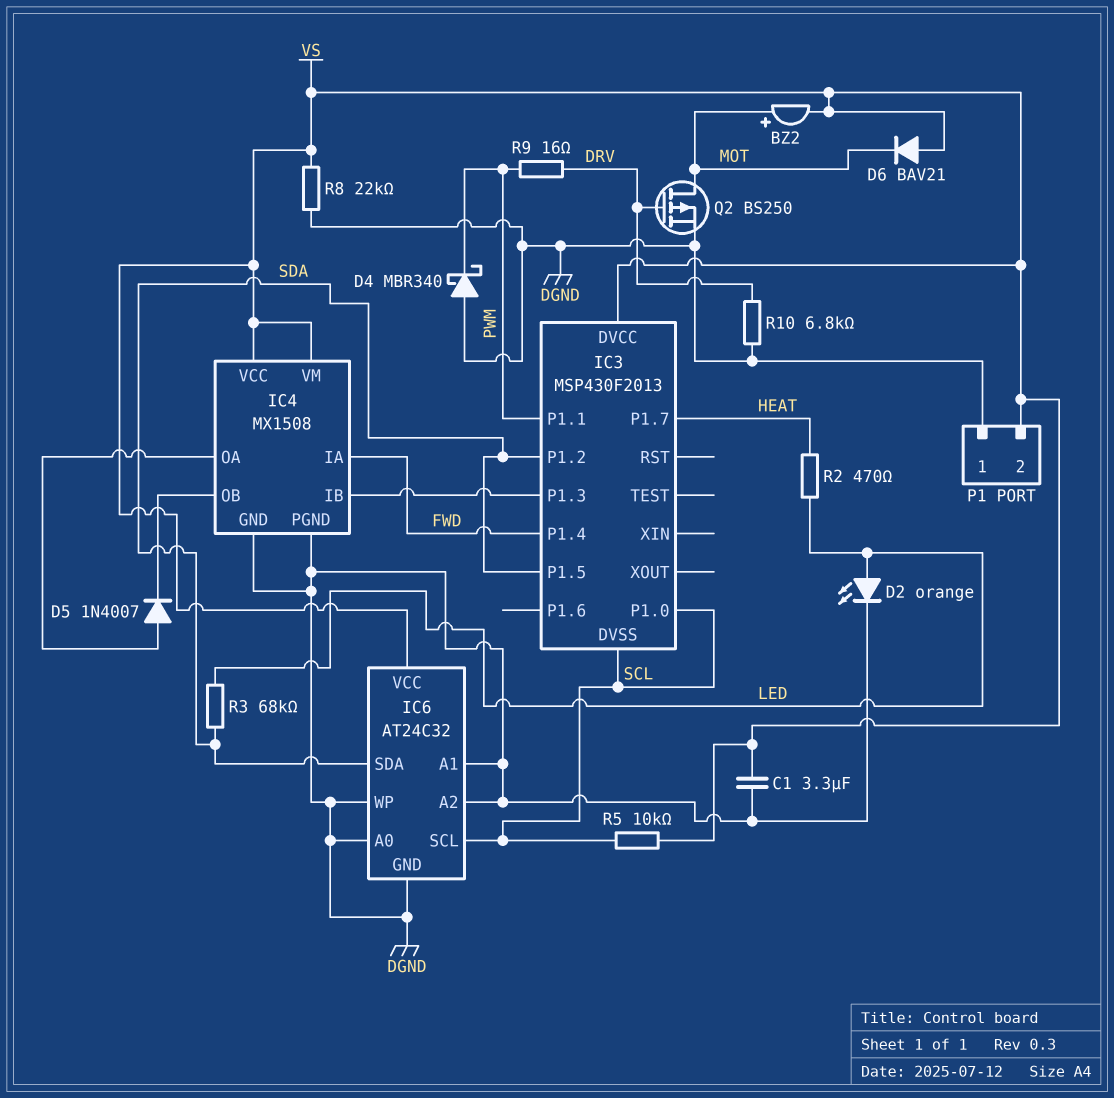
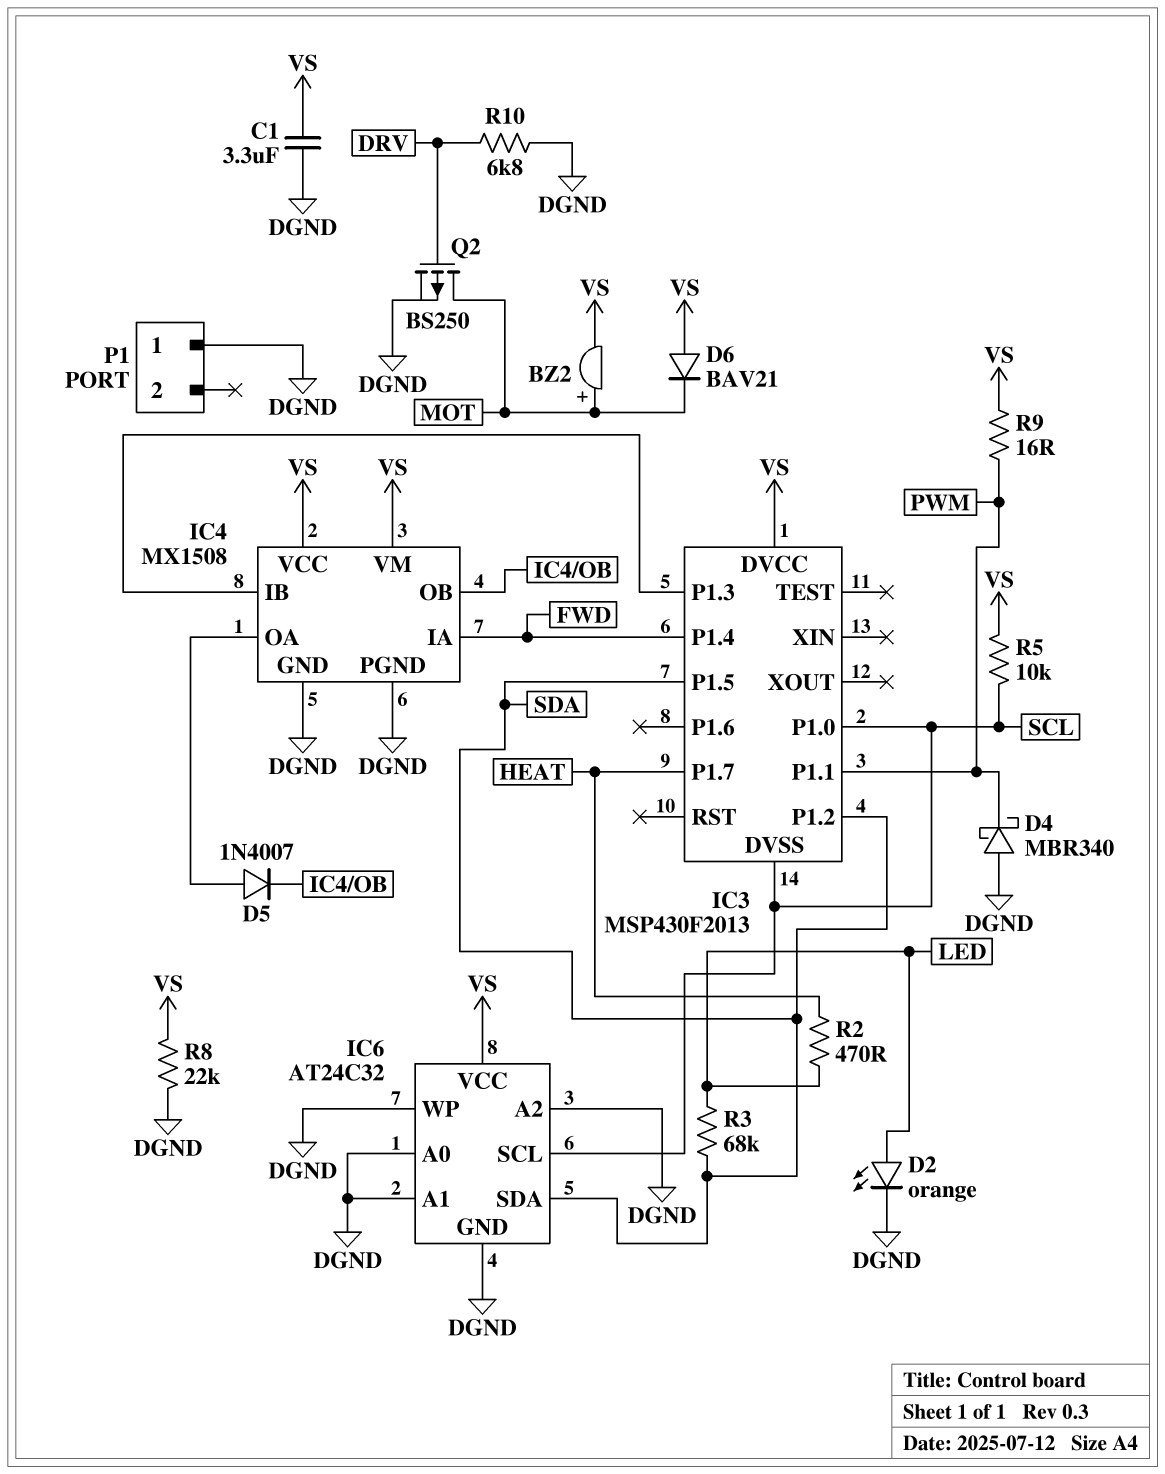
P1 pin 2: VS -> none
R9: 16 (DRV, PWM) -> 16 (PWM, VS)

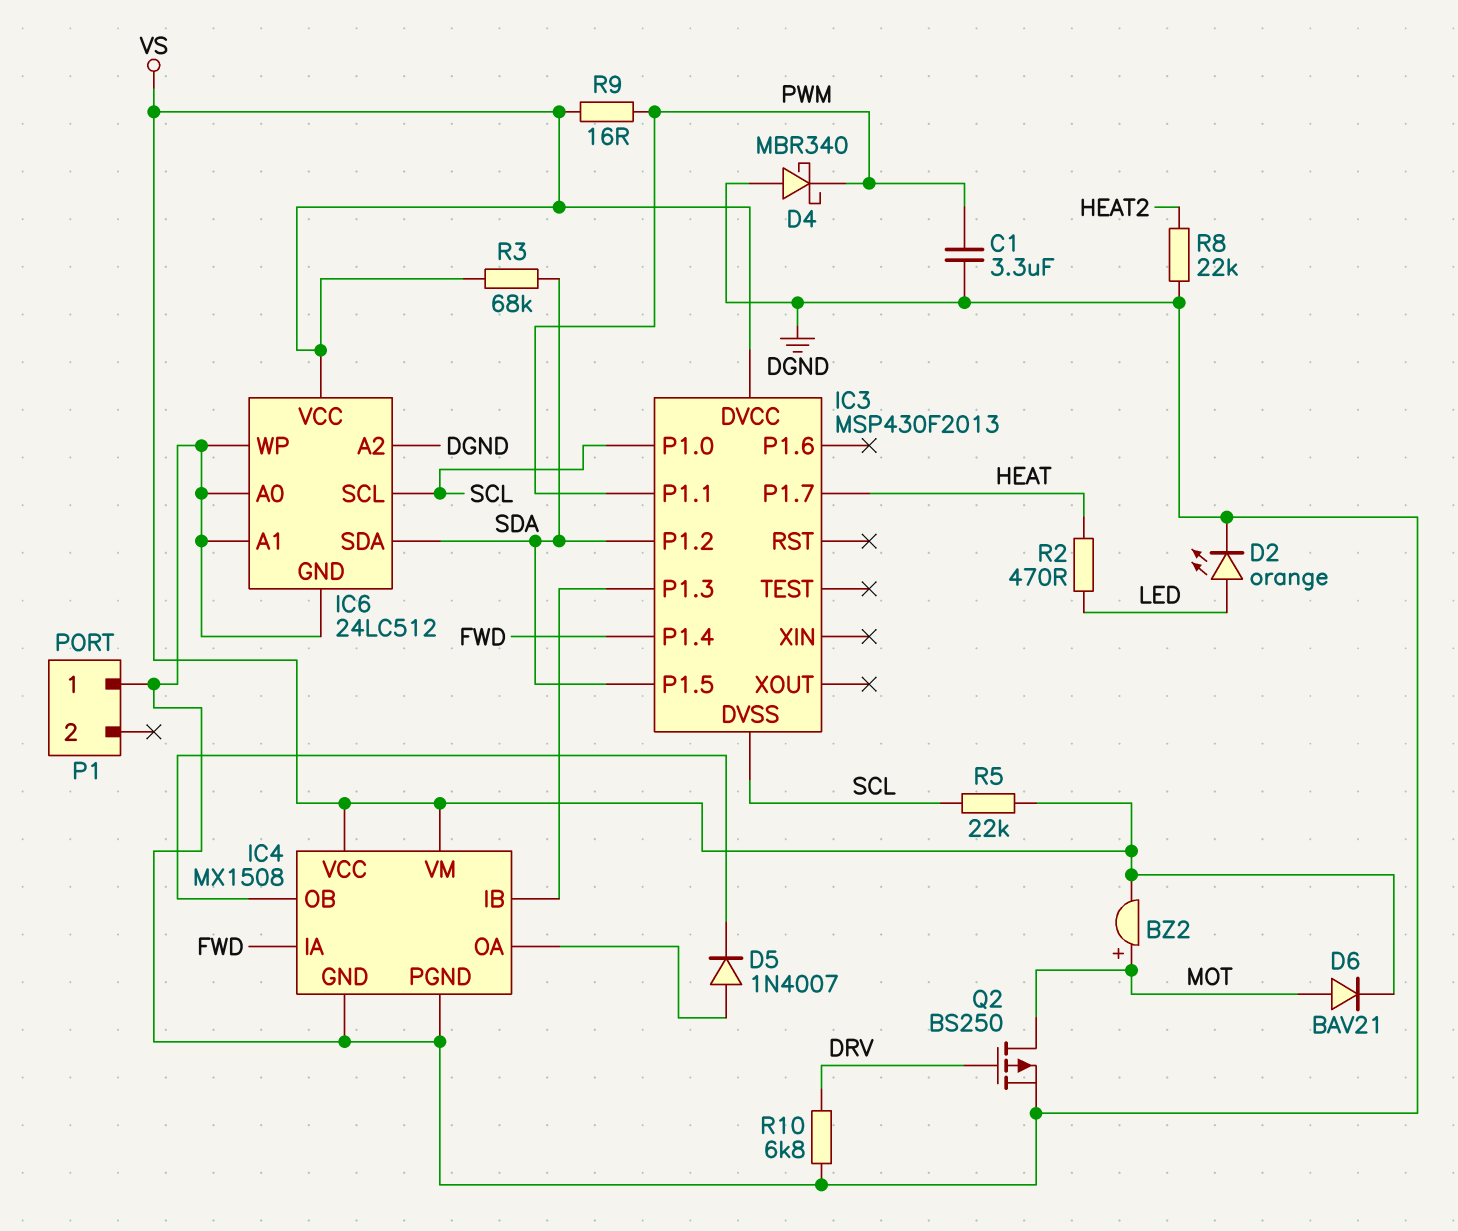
C1: 3.3uF (DGND, VS) -> 3.3uF (DGND, PWM)
D6: diode BAV21 (A VS, K MOT) -> diode BAV21 (A MOT, K VS)
IC6: AT24C32 -> 24LC512
R3: 68k (LED, SDA) -> 68k (SDA, VS)
R5: 10k (SCL, VS) -> 22k (SCL, VS)
R8: 22k (DGND, VS) -> 22k (DGND, HEAT2)

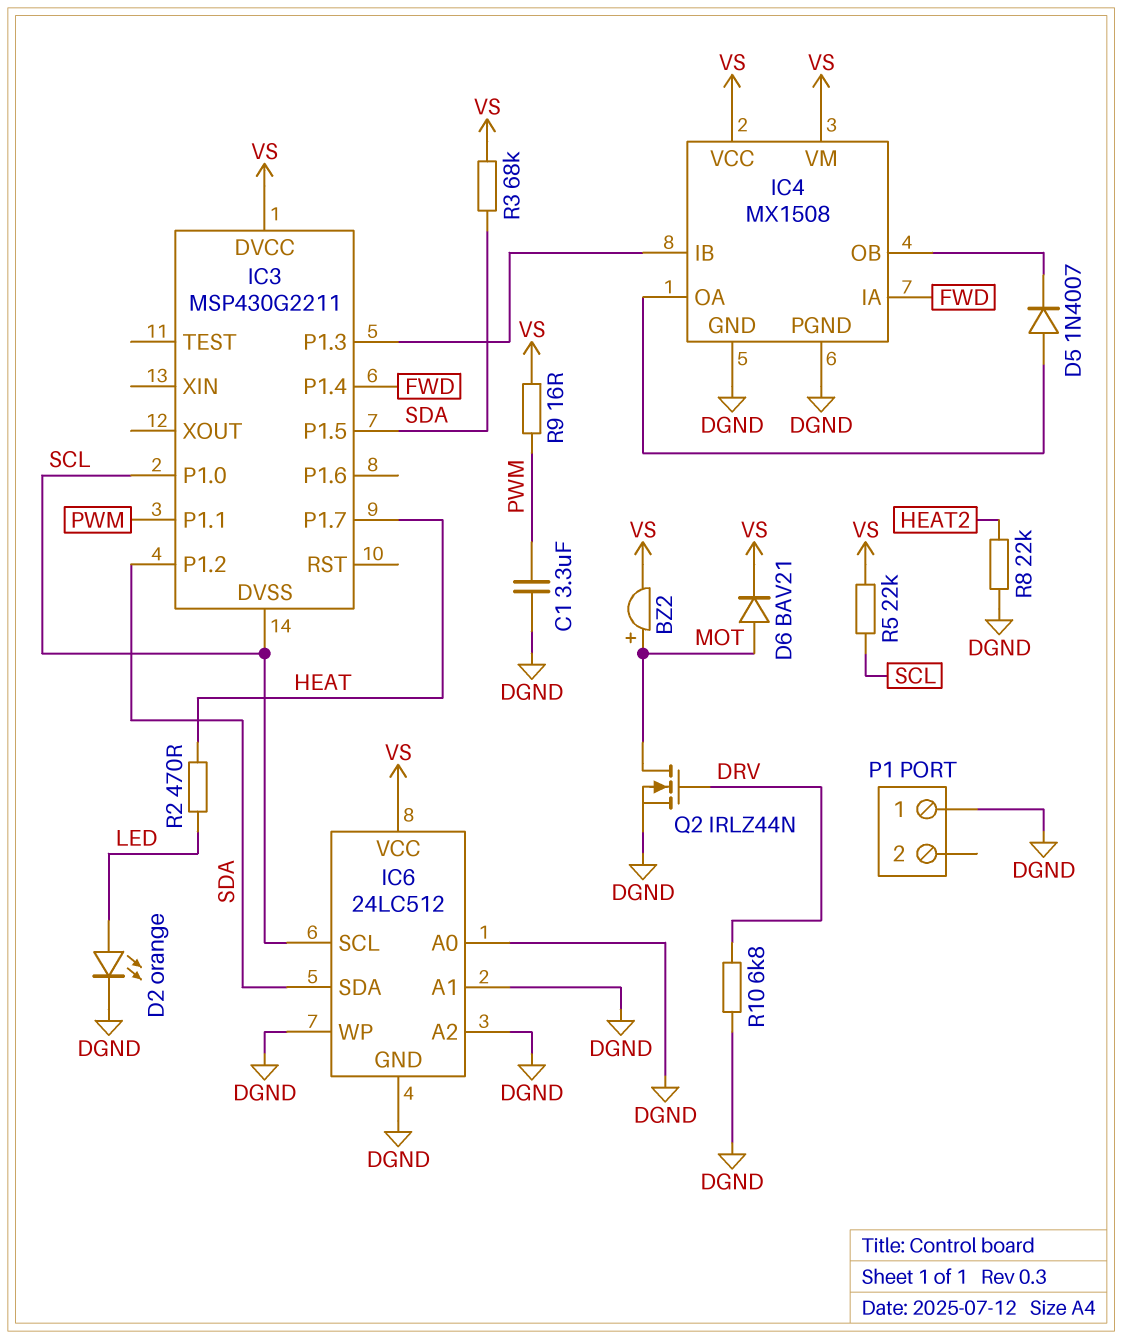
D4: schottky MBR340 (A DGND, K PWM) -> none
IC3: MSP430F2013 -> MSP430G2211
Q2: PMOS BS250 (G DRV, D MOT, S DGND) -> NMOS IRLZ44N (G DRV, D MOT, S DGND)

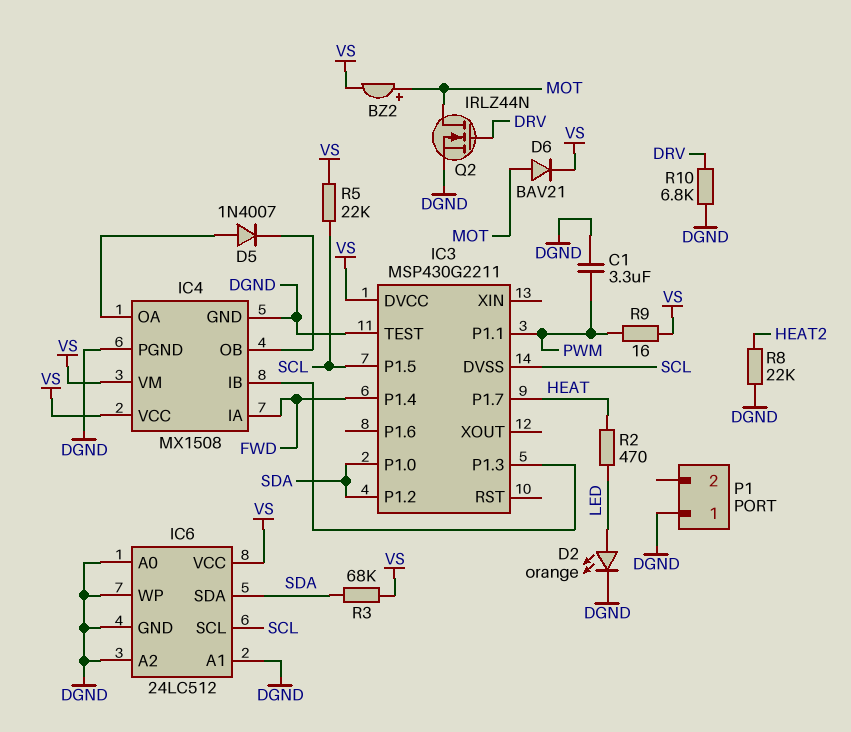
IC3 pin P1.0: SCL -> SDA
IC3 pin P1.5: SDA -> SCL
IC3 pin TEST: none -> DGND

